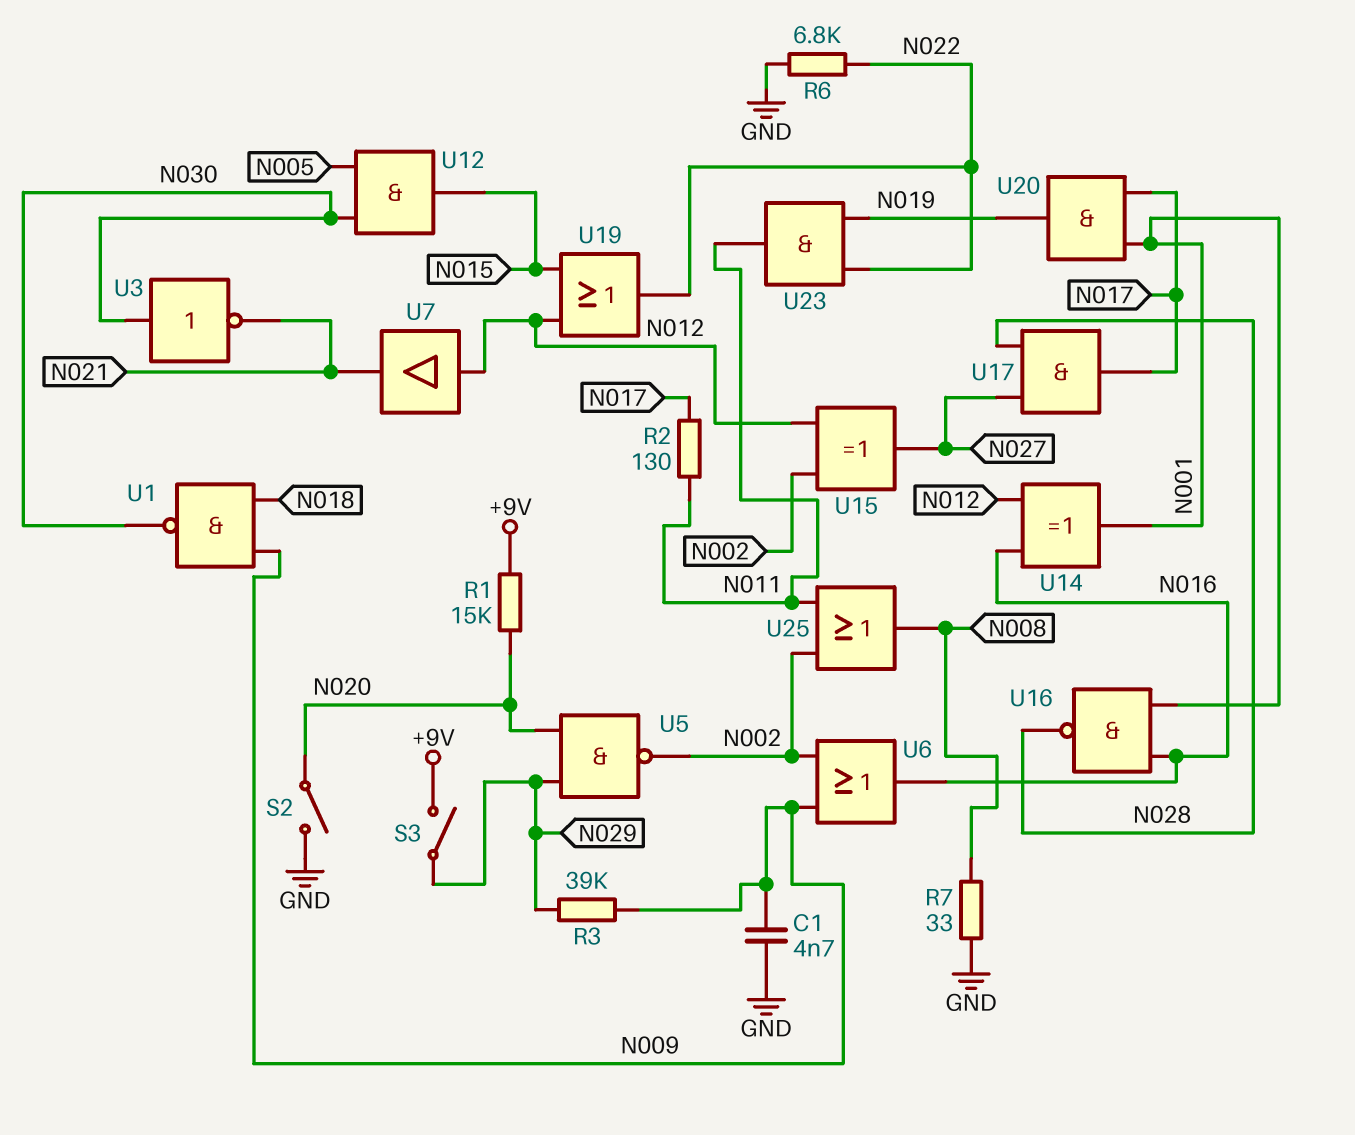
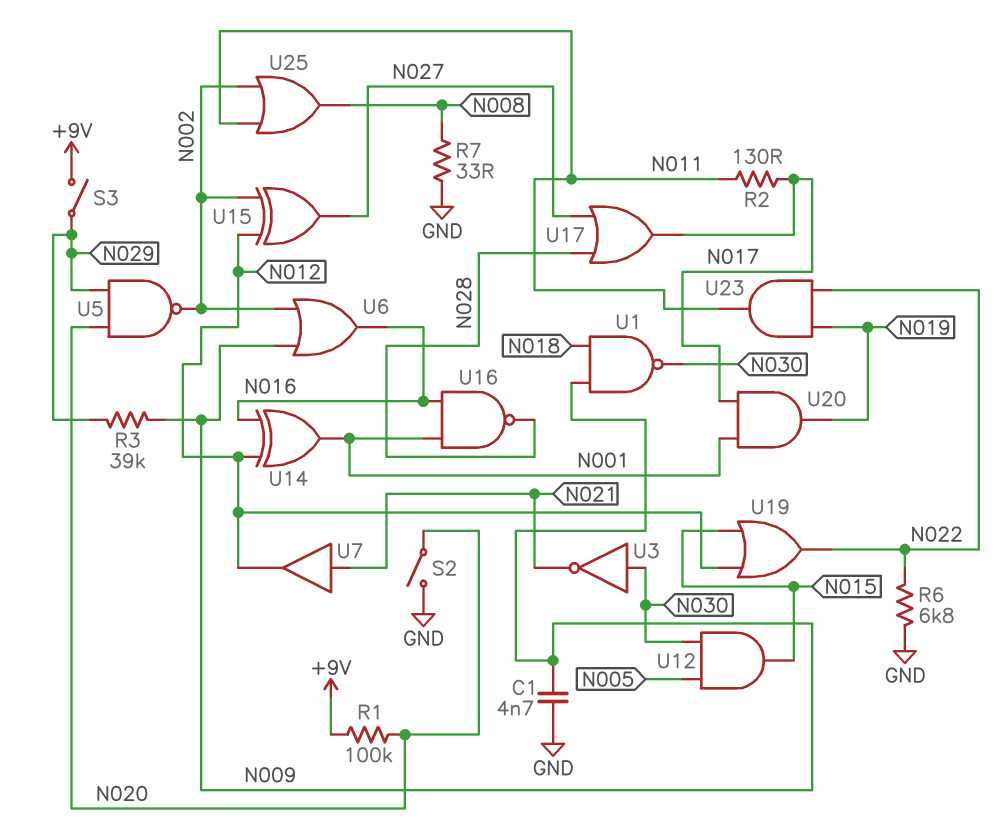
R1: 15k (+9V, N020) -> 100k (+9V, N020)
U7: buffer (in N012, out N021) -> buffer (in N021, out N012)
U17: AND (in N027, in N028, out N017) -> OR (in N027, in N028, out N017)

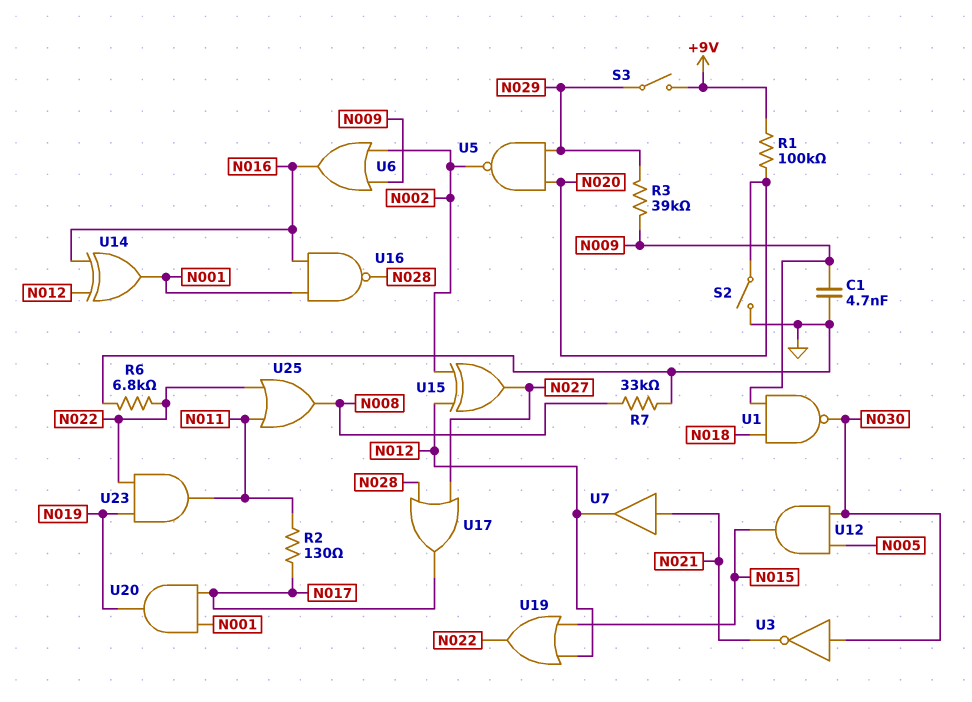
R7: 33 (GND, N008) -> 33k (GND, N008)
U25: OR (in N002, in N011, out N008) -> OR (in N011, in N022, out N008)

